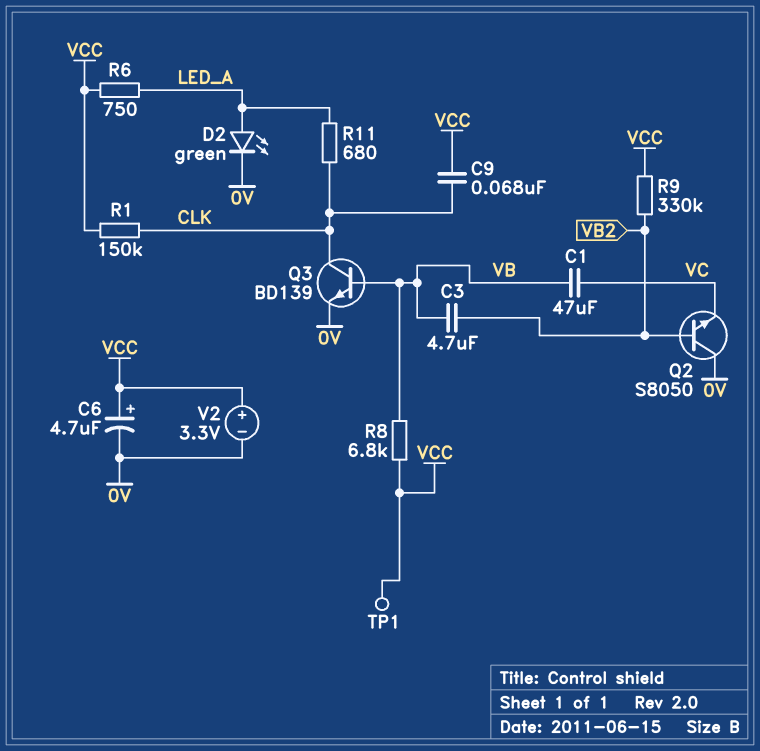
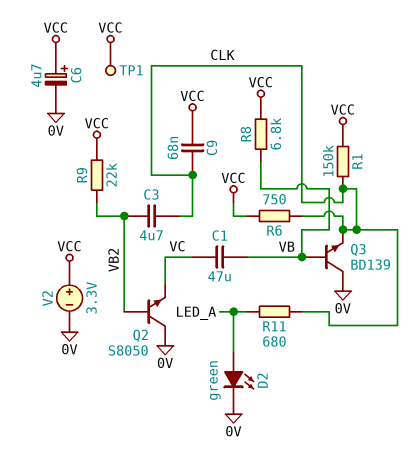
C3: 4.7uF (VB, VB2) -> 4.7uF (CLK, VB2)
Q3: NPN BD139 (B VB, C CLK, E 0V) -> NPN BD139 (B VB, C 0V, E CLK)
R6: 750 (LED_A, VCC) -> 750 (CLK, VCC)
R9: 330k (VB2, VCC) -> 22k (VB2, VCC)

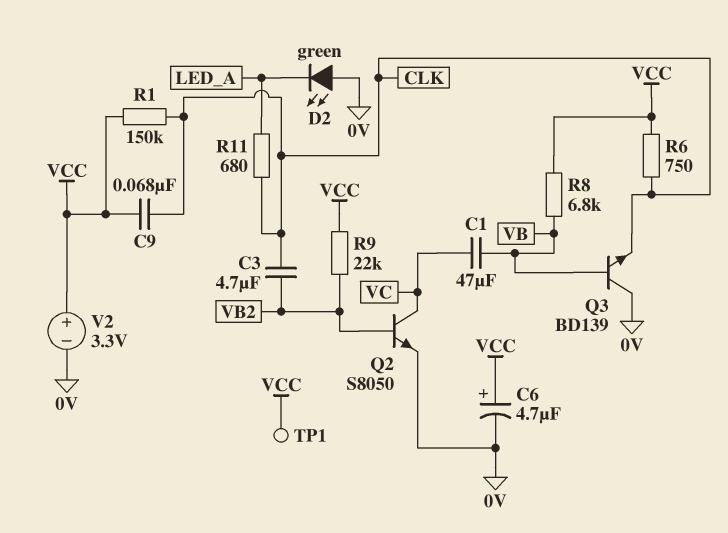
D2: LED green (A LED_A, K 0V) -> LED green (A 0V, K LED_A)
Q2: NPN S8050 (B VB2, C 0V, E VC) -> NPN S8050 (B VB2, C VC, E 0V)

